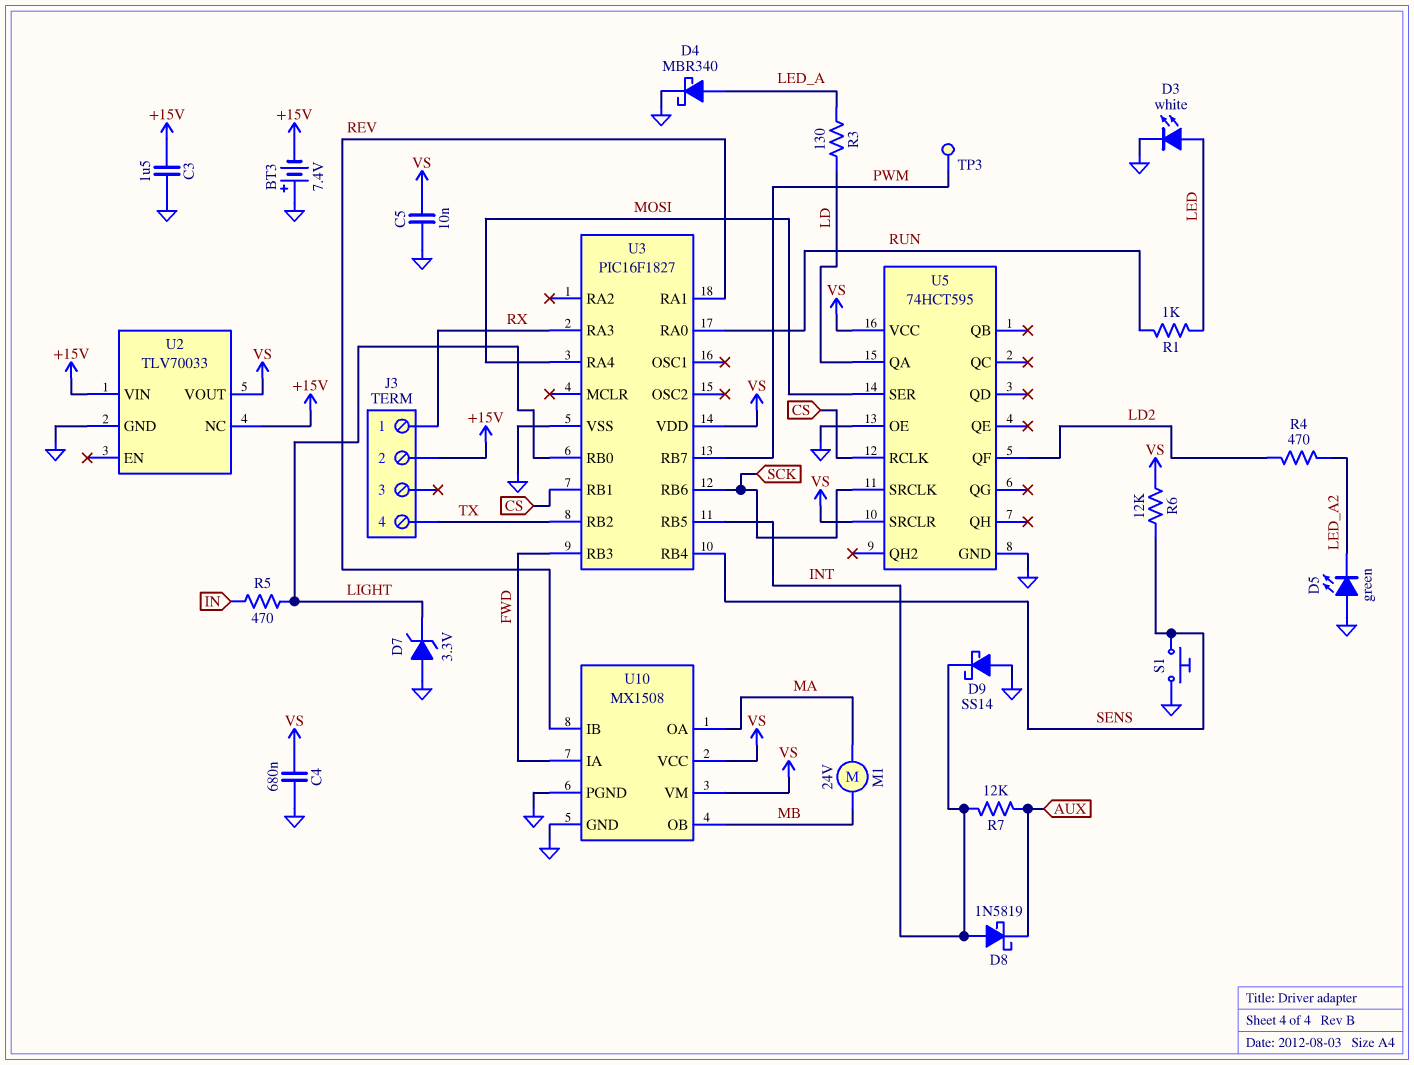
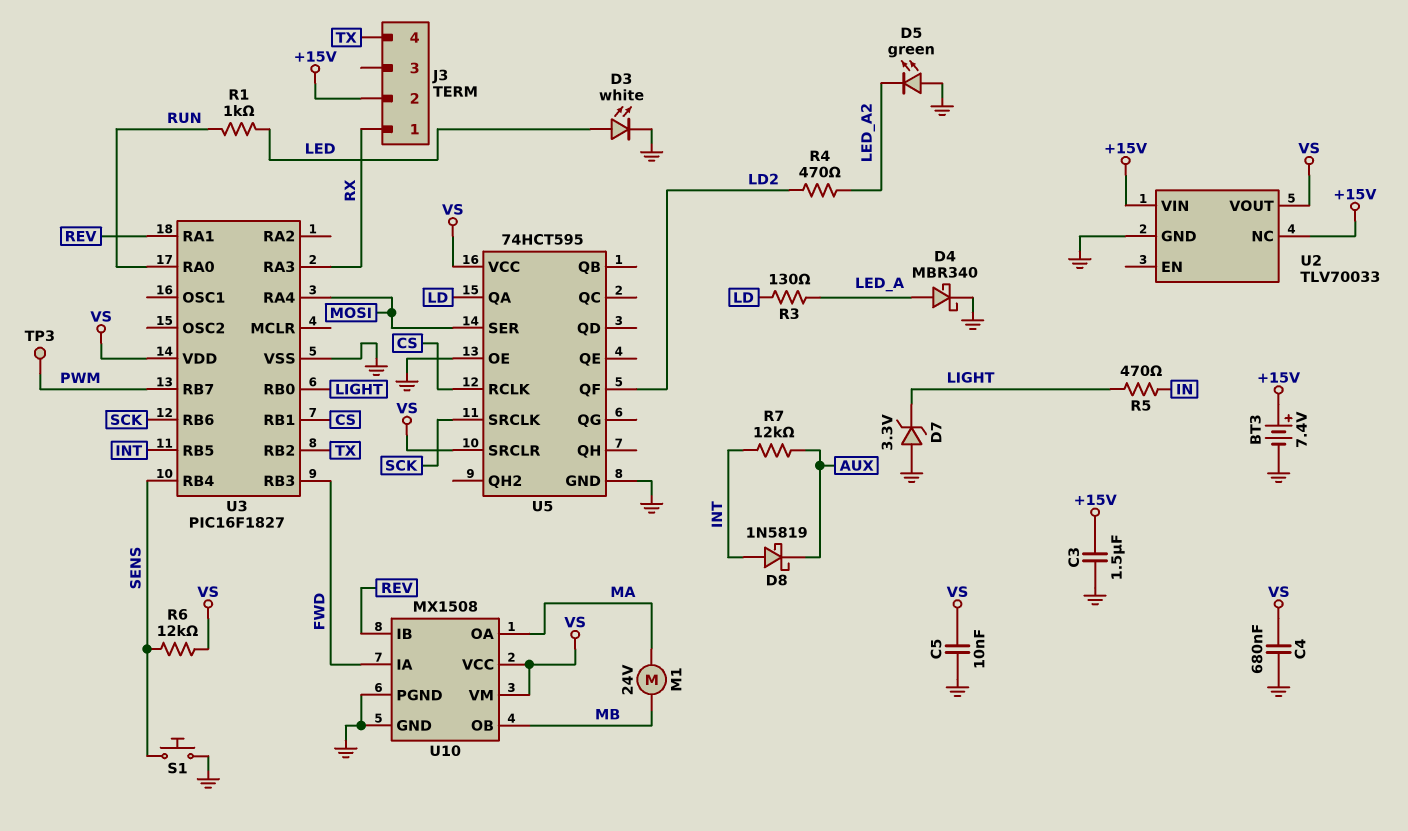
BT3: 7.4V (plus GND, minus +15V) -> 7.4V (plus +15V, minus GND)
D9: schottky SS14 (A GND, K INT) -> none

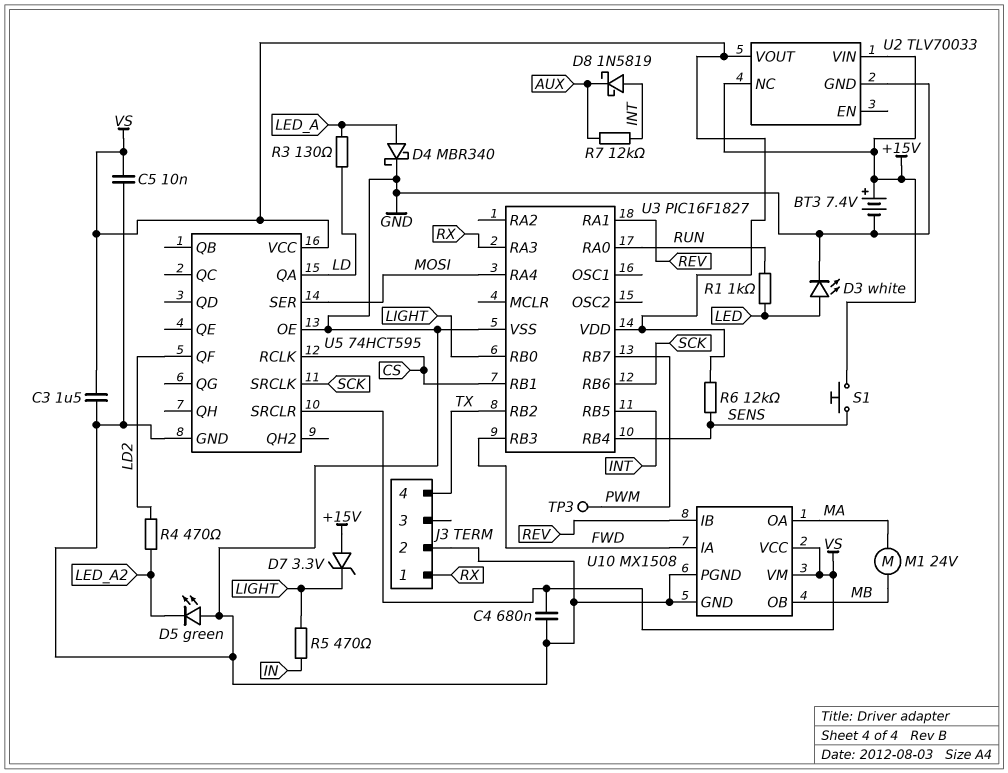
C3: 1.5uF (+15V, GND) -> 1.5uF (GND, VS)
D7: zener 3.3V (A GND, K LIGHT) -> zener 3.3V (A +15V, K LIGHT)
J3 pin 2: +15V -> GND
S1: button (GND, SENS) -> button (+15V, SENS)

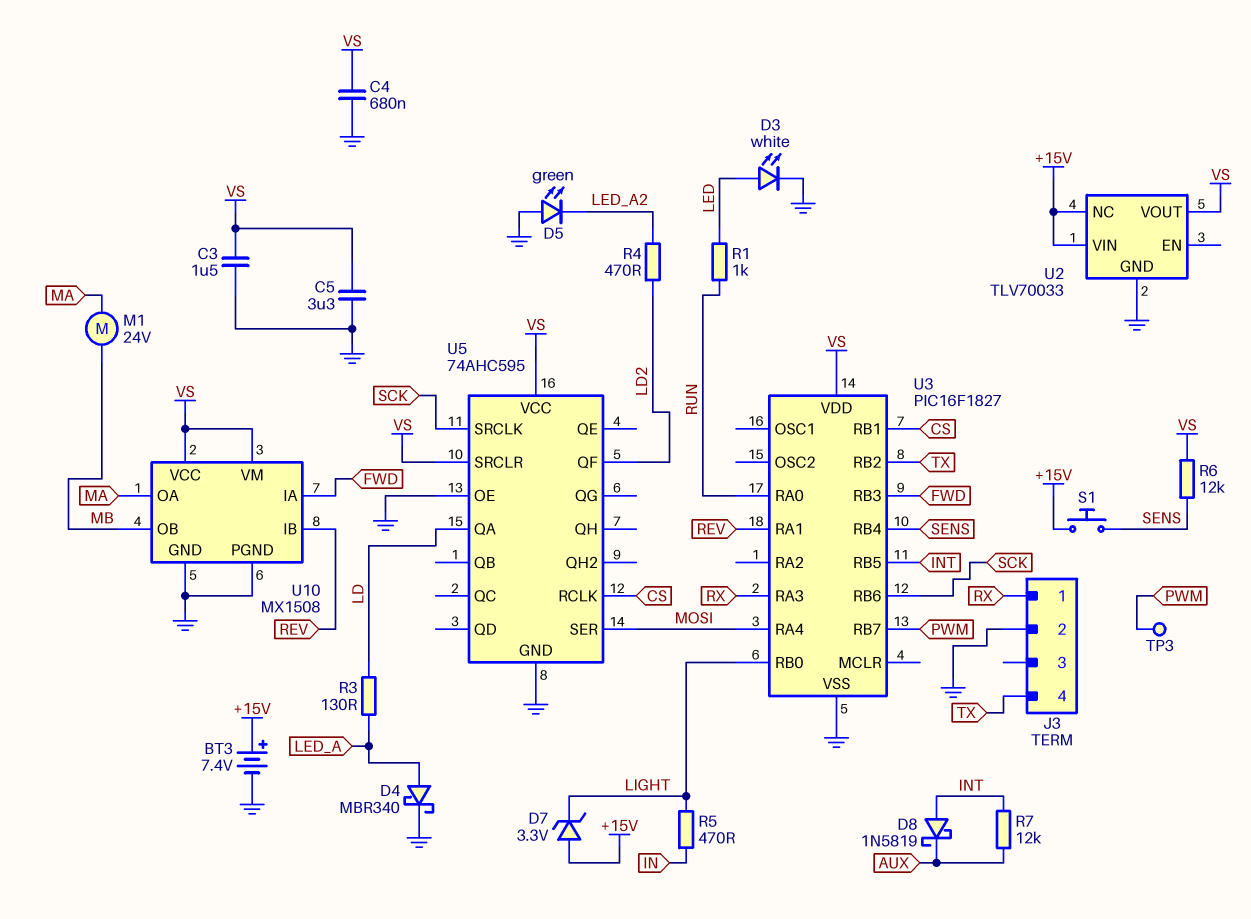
C5: 10nF (GND, VS) -> 3.3uF (GND, VS)
U5: 74HCT595 -> 74AHC595

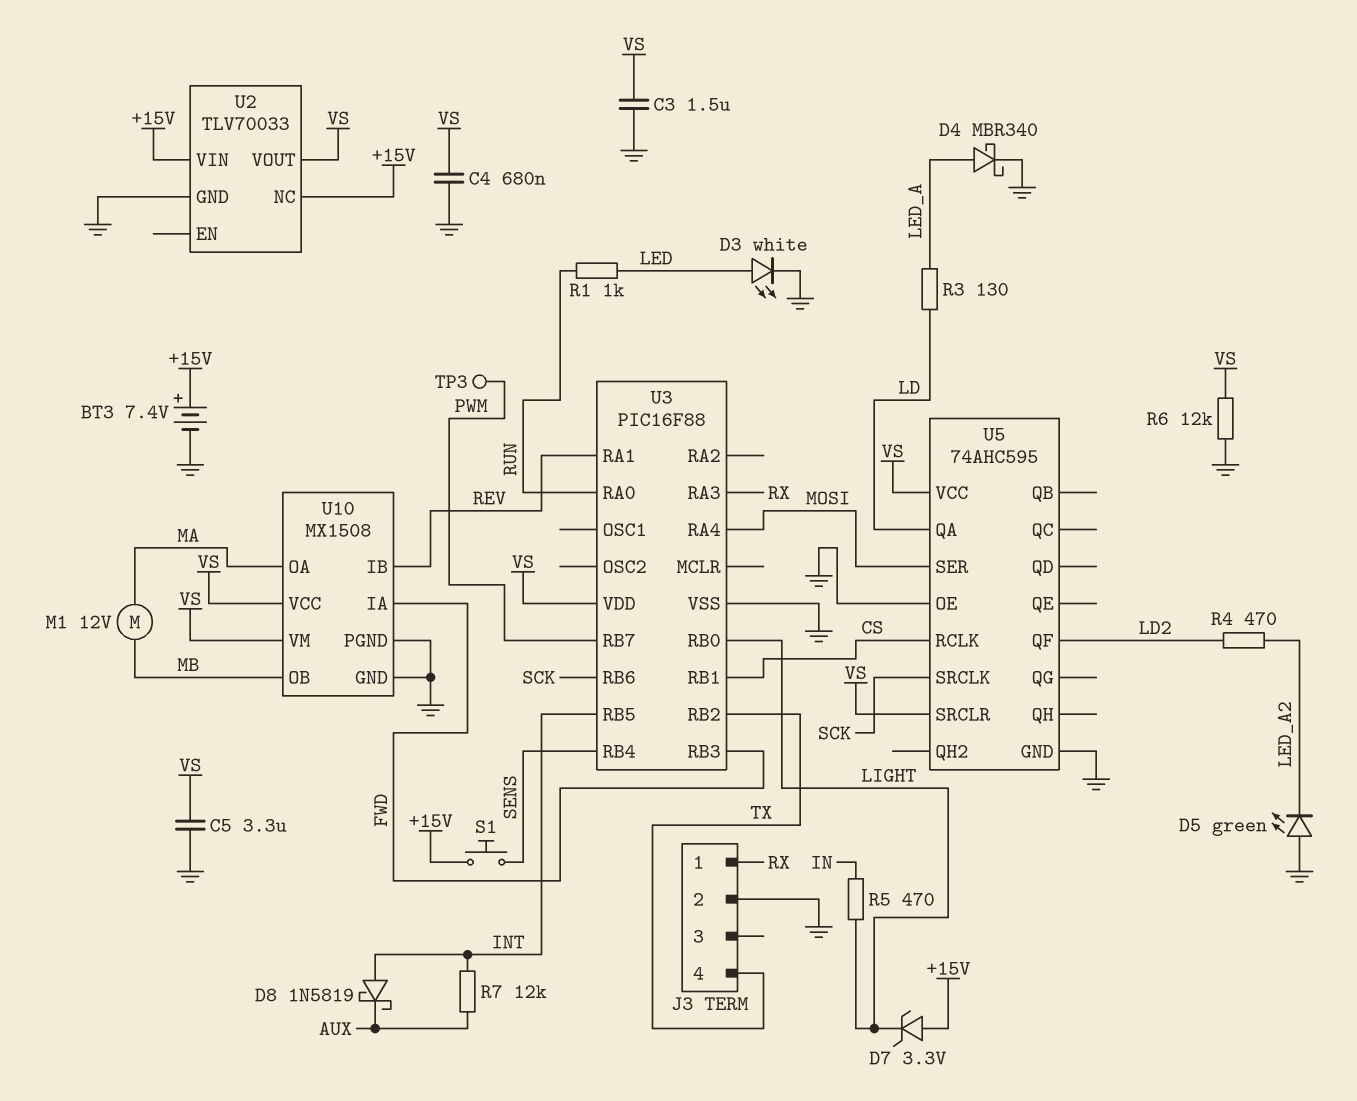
M1: motor 24V (MA, MB) -> motor 12V (MA, MB)
R6: 12k (SENS, VS) -> 12k (GND, VS)
U3: PIC16F1827 -> PIC16F88

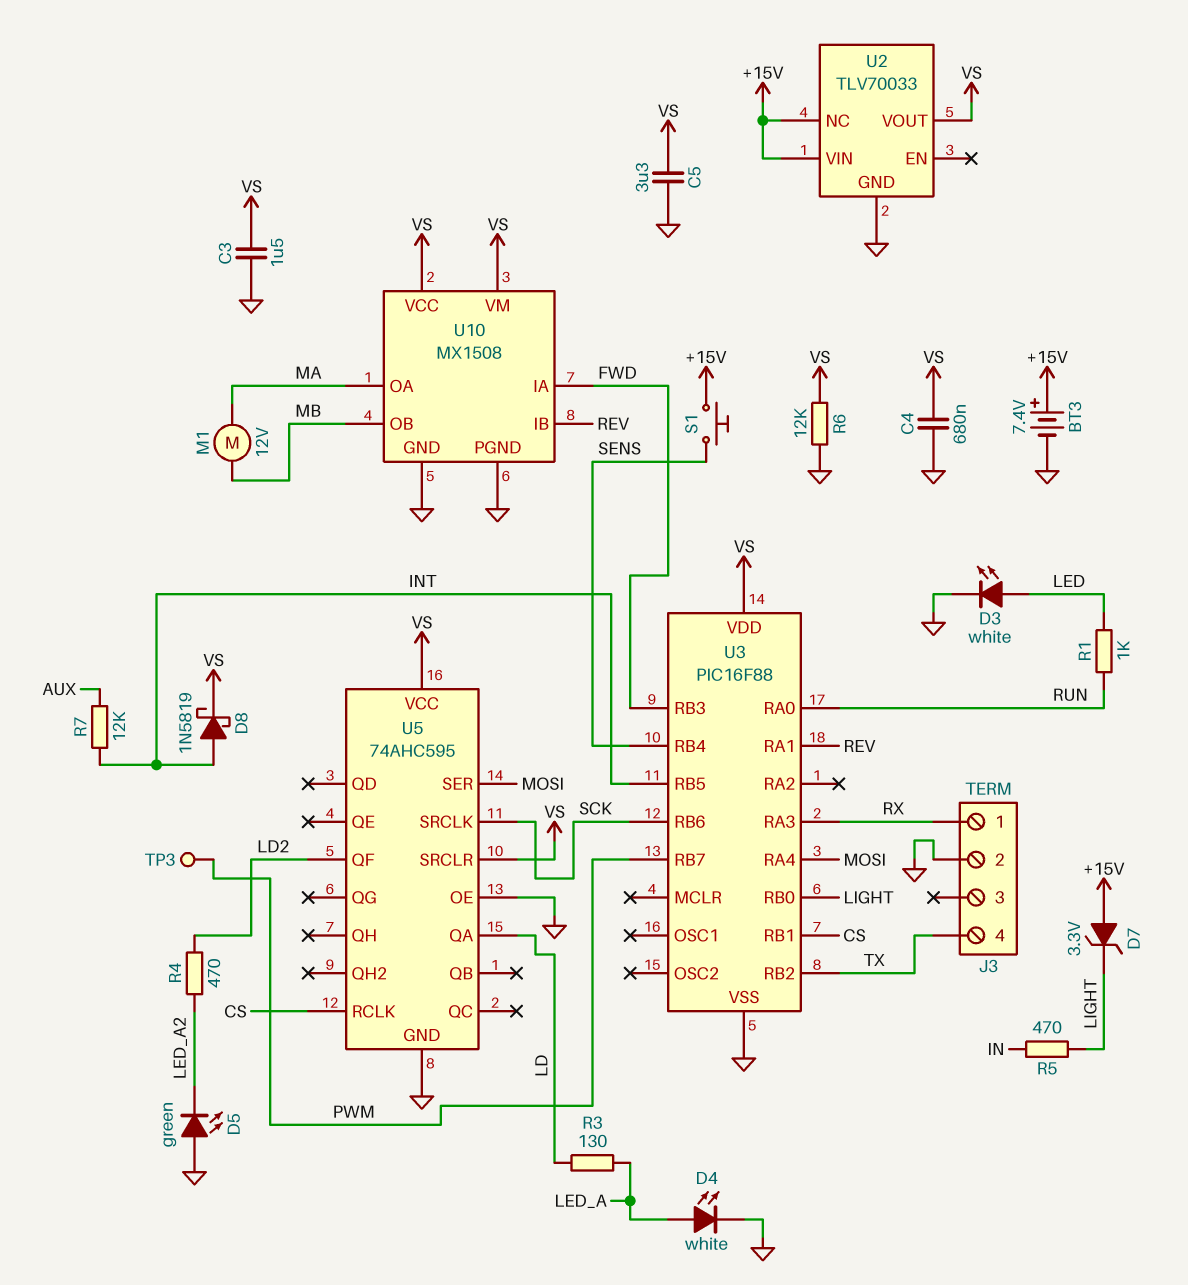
D4: schottky MBR340 (A LED_A, K GND) -> LED white (A LED_A, K GND)
D8: schottky 1N5819 (A INT, K AUX) -> schottky 1N5819 (A INT, K VS)

